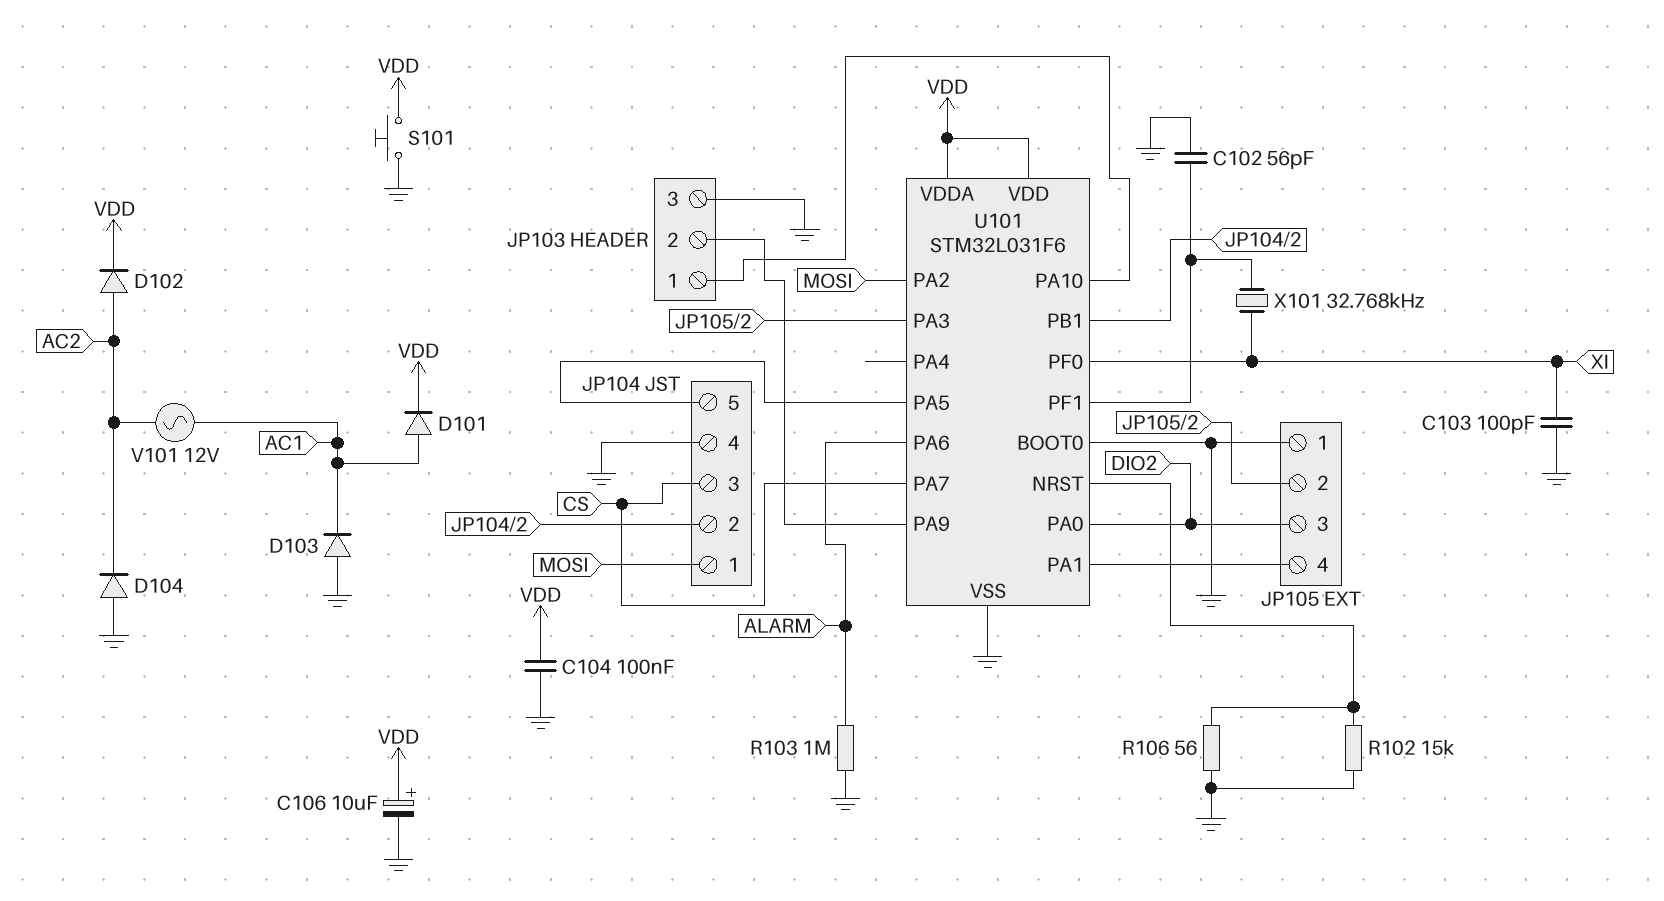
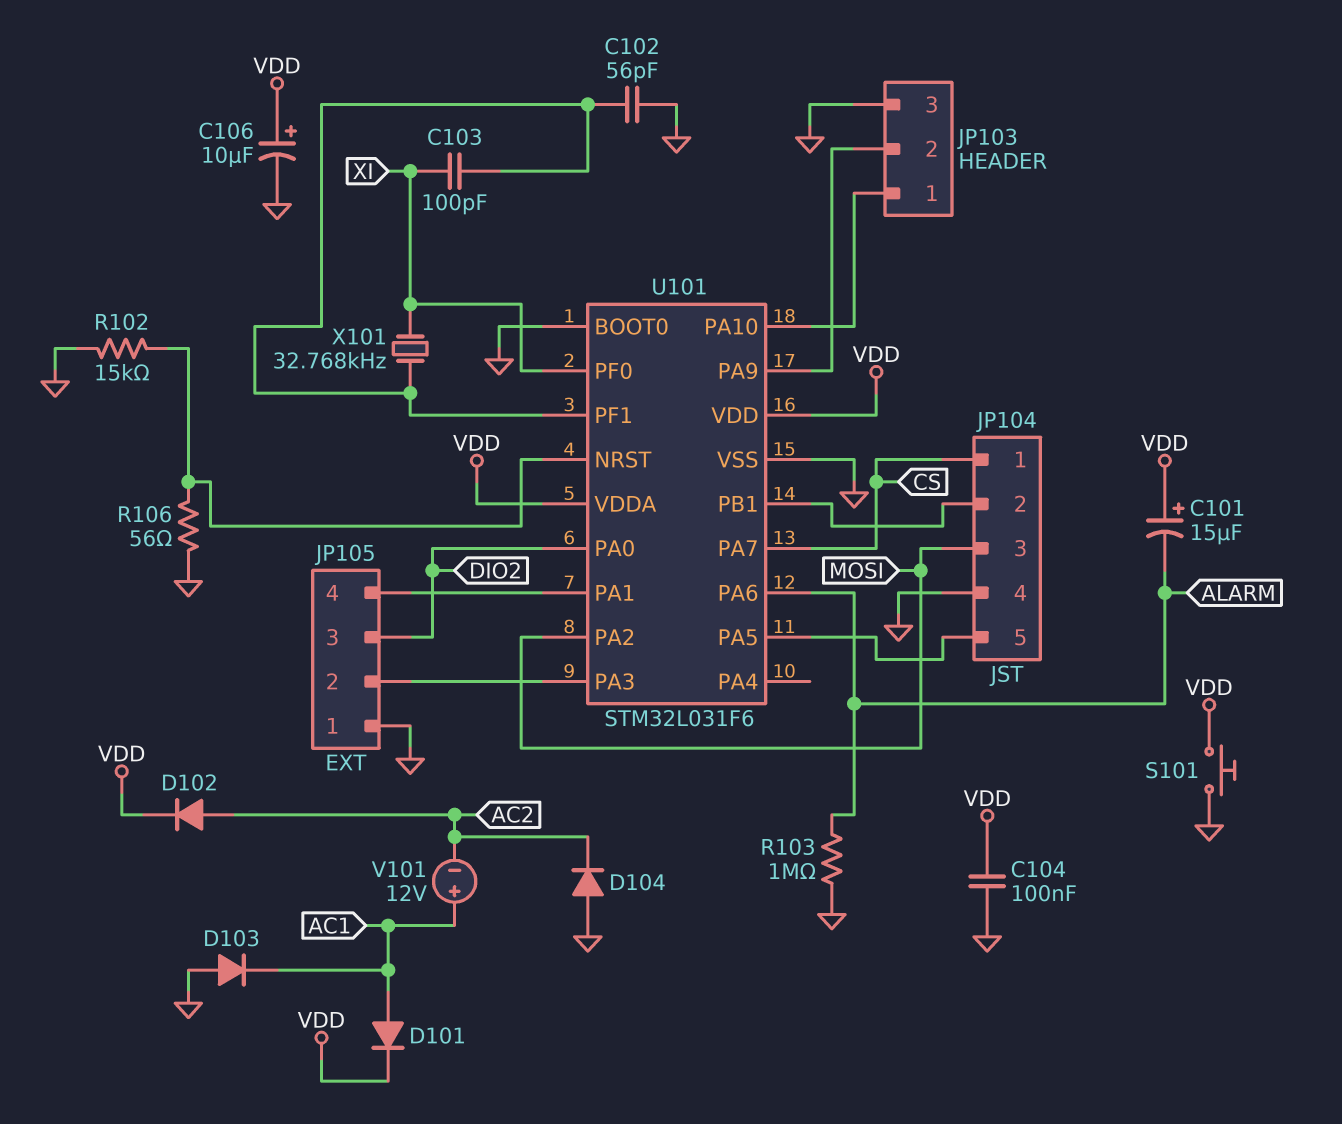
C101: none -> 15uF (plus VDD, minus ALARM)
C103: 100pF (GND, XI) -> 100pF (U101/PF1, XI)
JP104 pin 1: MOSI -> CS
JP104 pin 3: CS -> MOSI
V101: AC 12V (AC1, AC2) -> 12V (plus AC1, minus AC2)

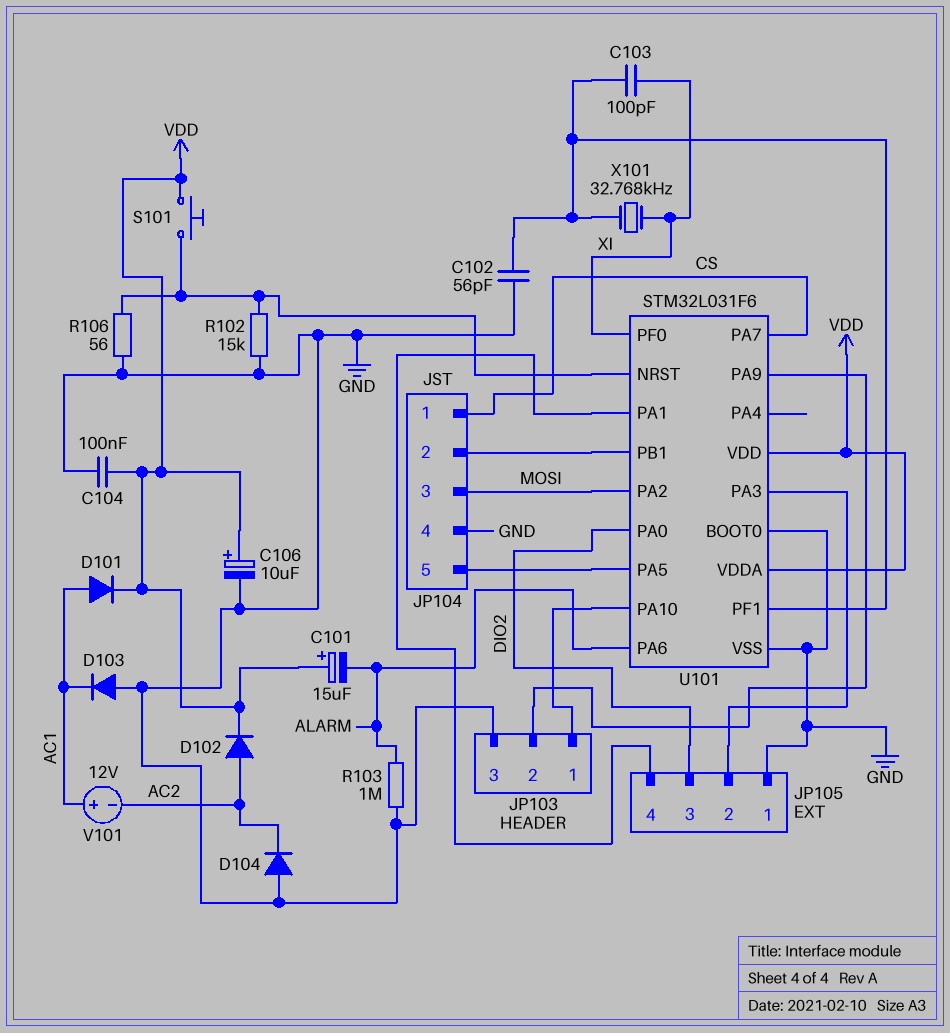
S101: button (GND, VDD) -> button (U101/NRST, VDD)

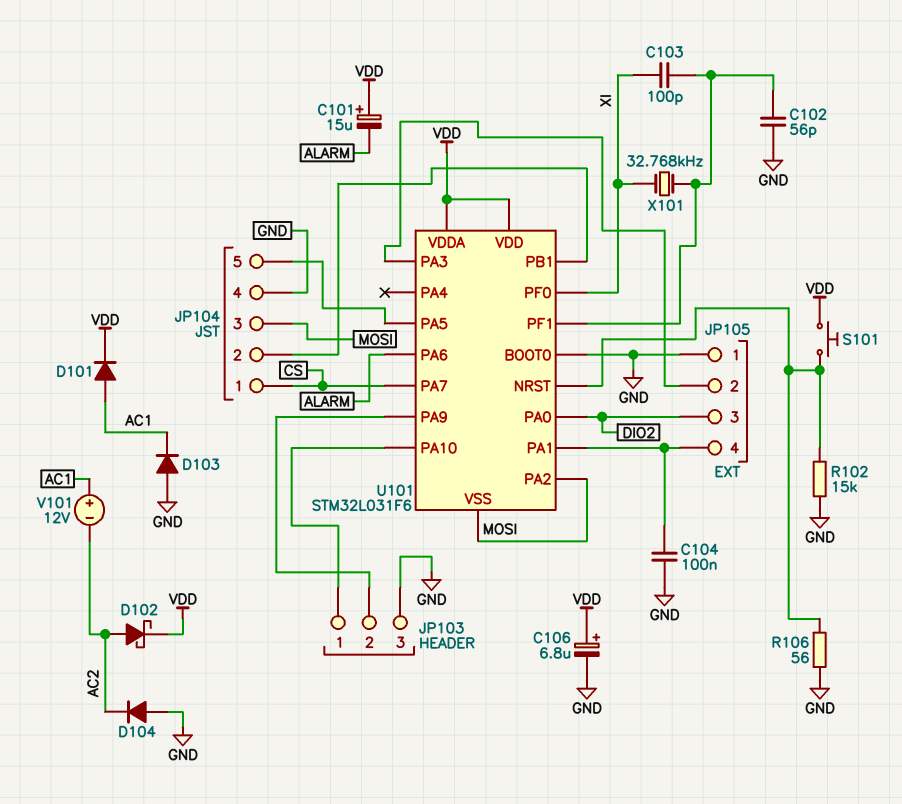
C104: 100nF (GND, VDD) -> 100nF (GND, JP105/4)
C106: 10uF (plus VDD, minus GND) -> 6.8uF (plus VDD, minus GND)
D102: diode (A AC2, K VDD) -> schottky (A AC2, K VDD)
R103: 1M (ALARM, GND) -> none
U101 pin VSS: GND -> MOSI

